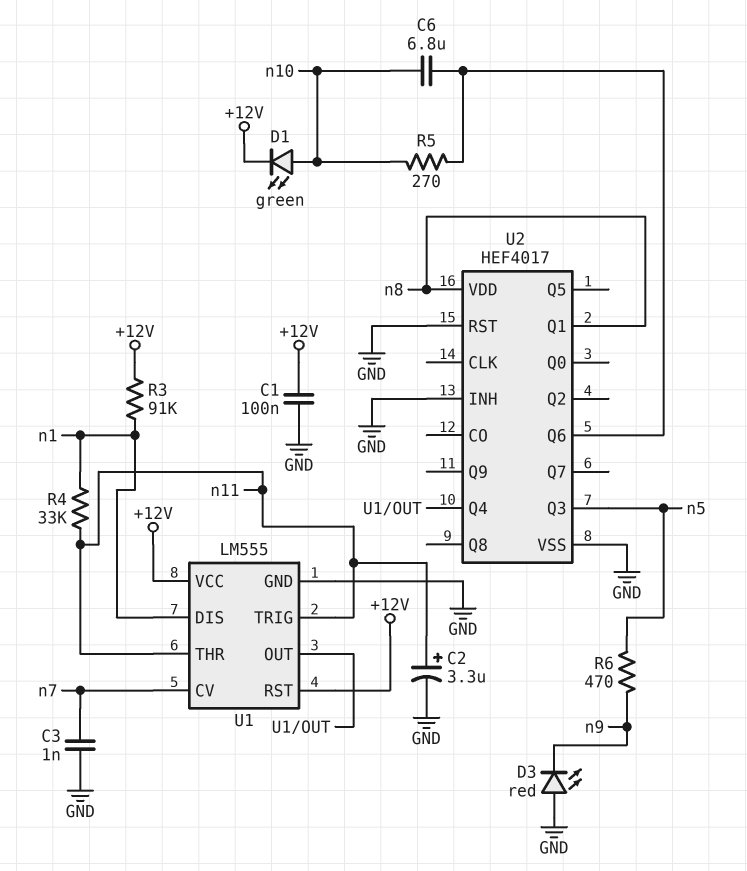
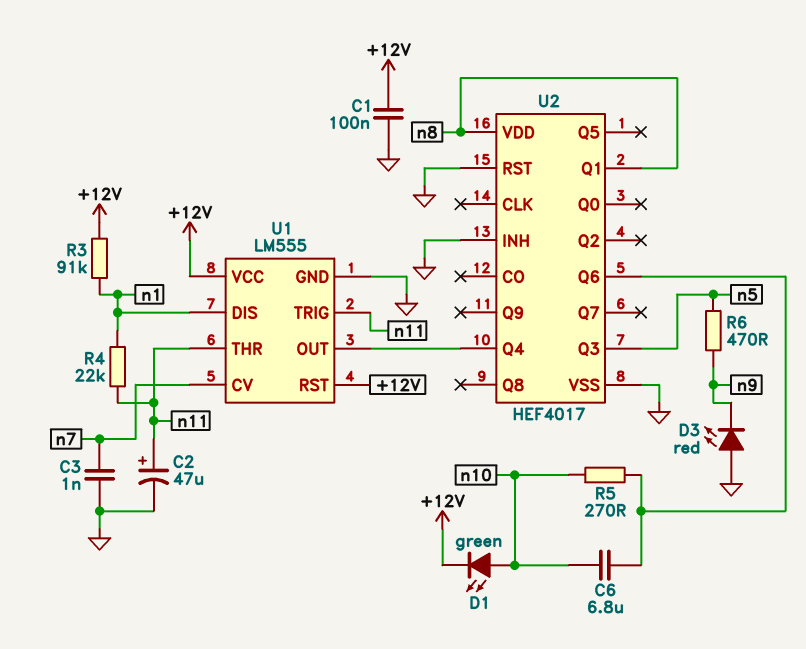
C2: 3.3uF (plus n11, minus GND) -> 47uF (plus n11, minus GND)
R4: 33k (n1, n11) -> 22k (n1, n11)

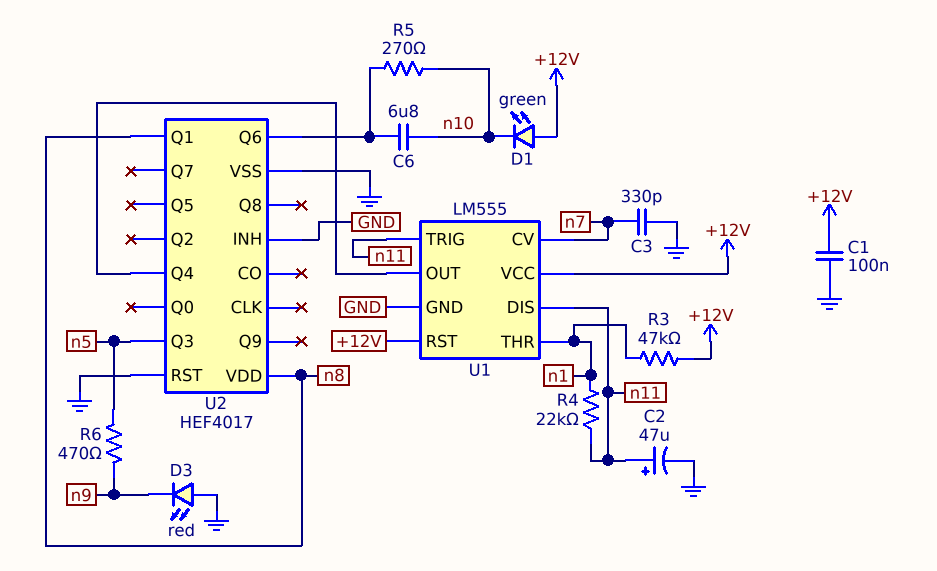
C3: 1nF (GND, n7) -> 330pF (GND, n7)
D1: LED green (A n10, K +12V) -> LED green (A +12V, K n10)
R3: 91k (+12V, n1) -> 47k (+12V, n1)
U1 pin DIS: n1 -> n11
U1 pin THR: n11 -> n1

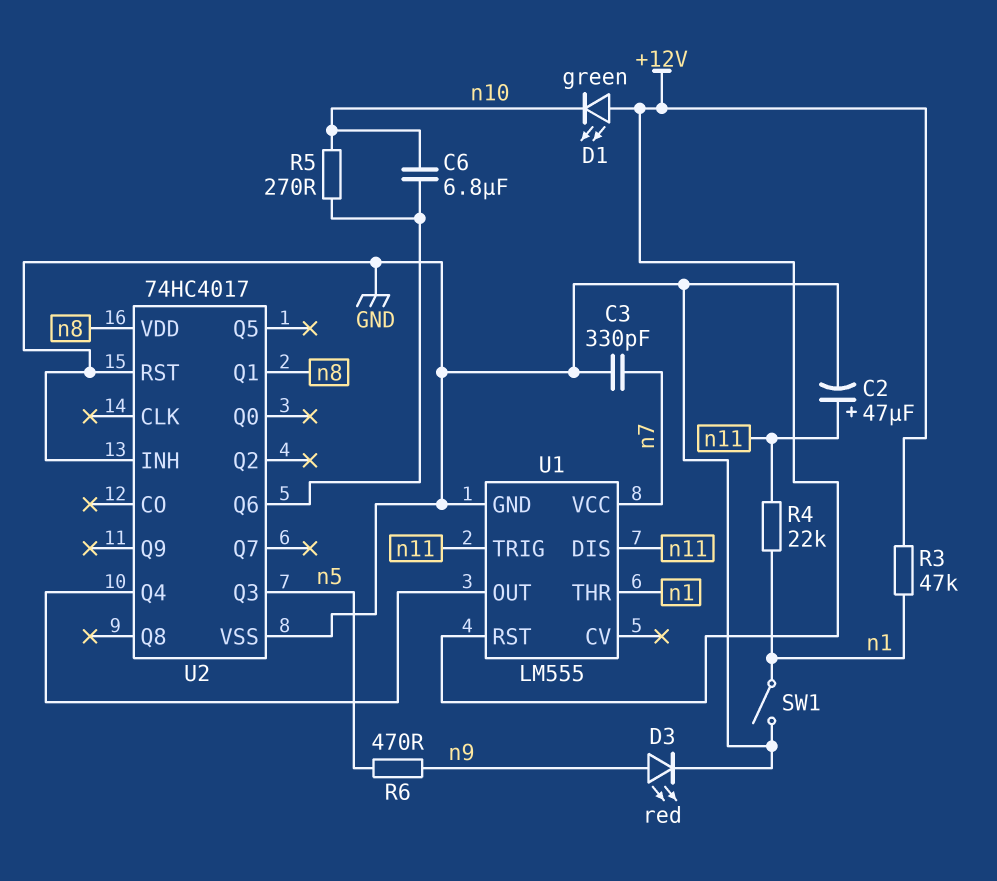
C1: 100nF (+12V, GND) -> none
D3: LED red (A GND, K n9) -> LED red (A n9, K GND)
SW1: none -> switch (GND, n1)
U1 pin CV: n7 -> none
U1 pin VCC: +12V -> n7
U2: HEF4017 -> 74HC4017

